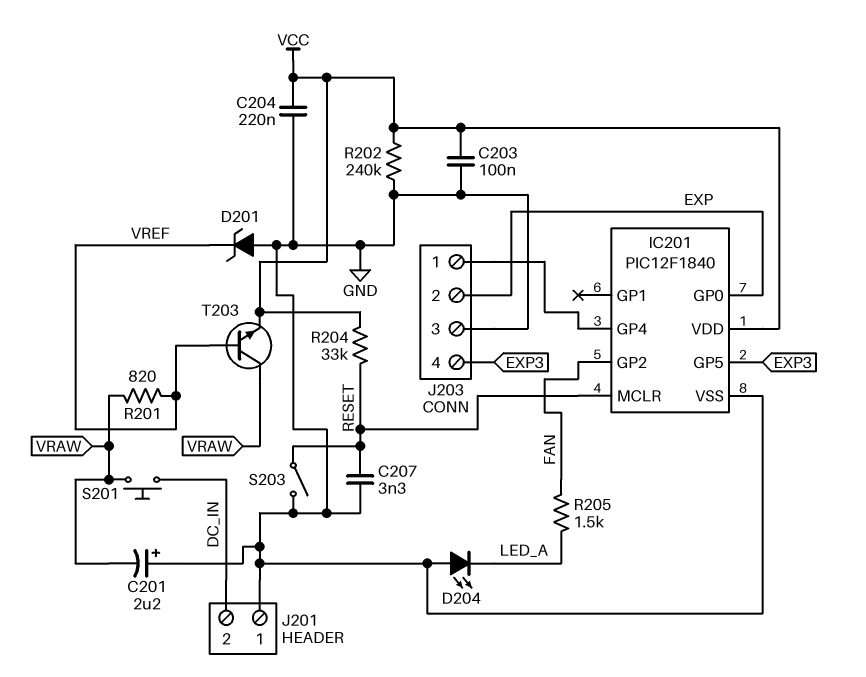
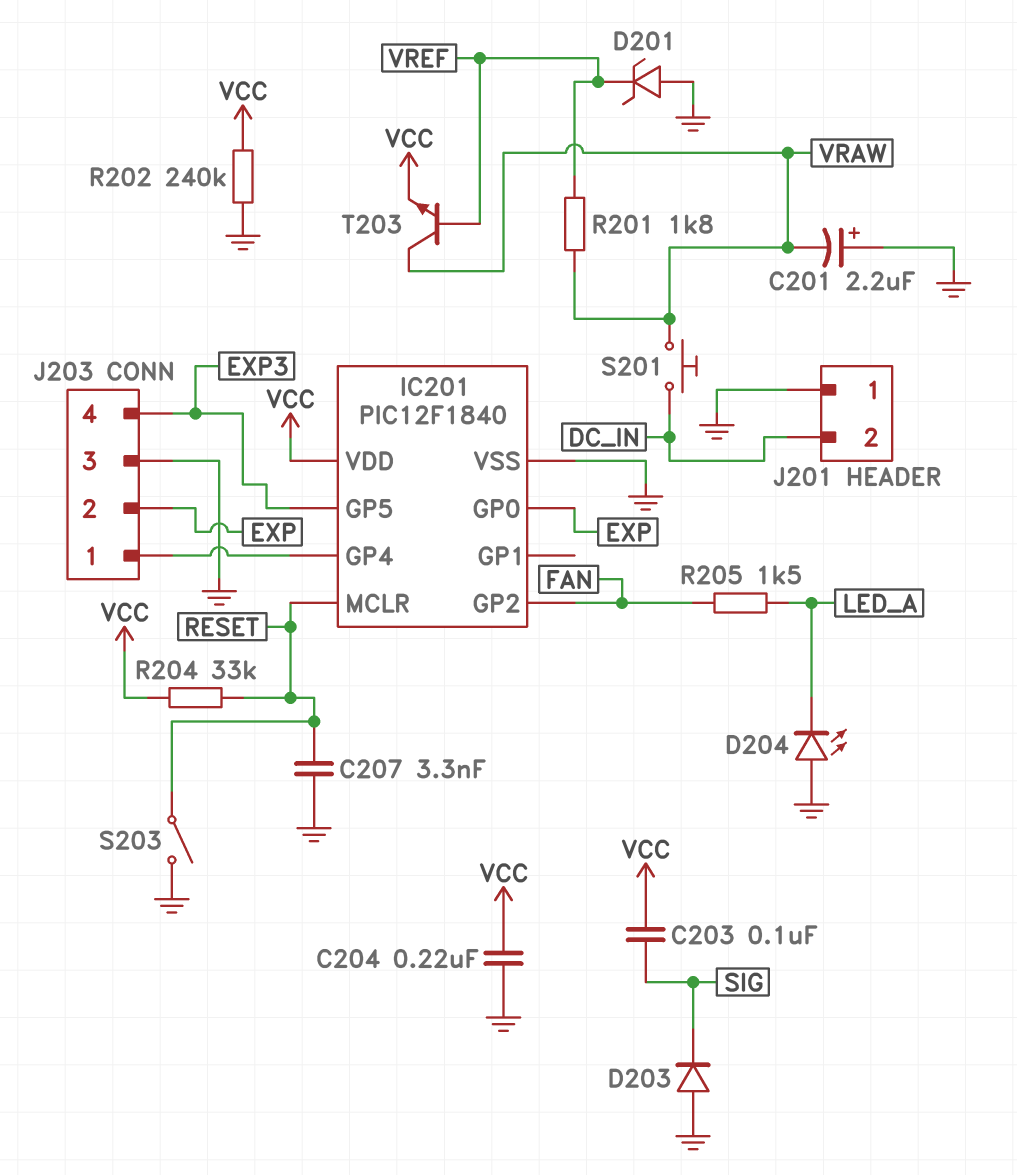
C203: 100nF (GND, VCC) -> 100nF (SIG, VCC)
D203: none -> diode (A GND, K SIG)
R201: 820 (VRAW, VREF) -> 1.8k (VRAW, VREF)

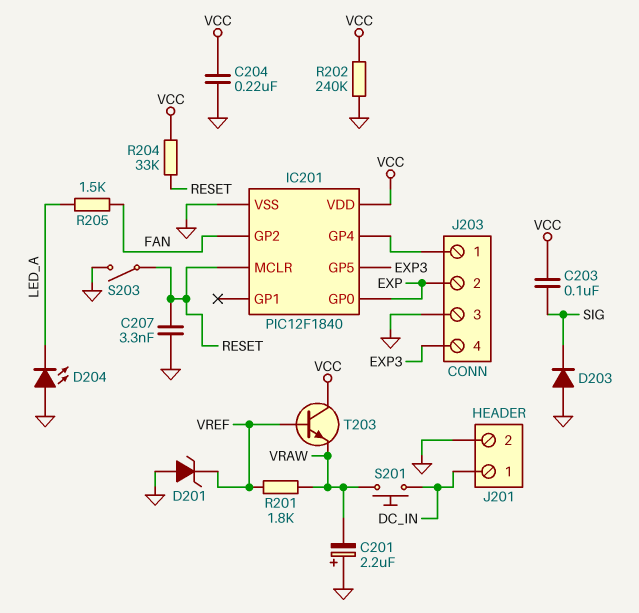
J201 pin 1: GND -> DC_IN
J201 pin 2: DC_IN -> GND
T203: NPN (B VREF, C VRAW, E VCC) -> NPN (B VREF, C VCC, E VRAW)

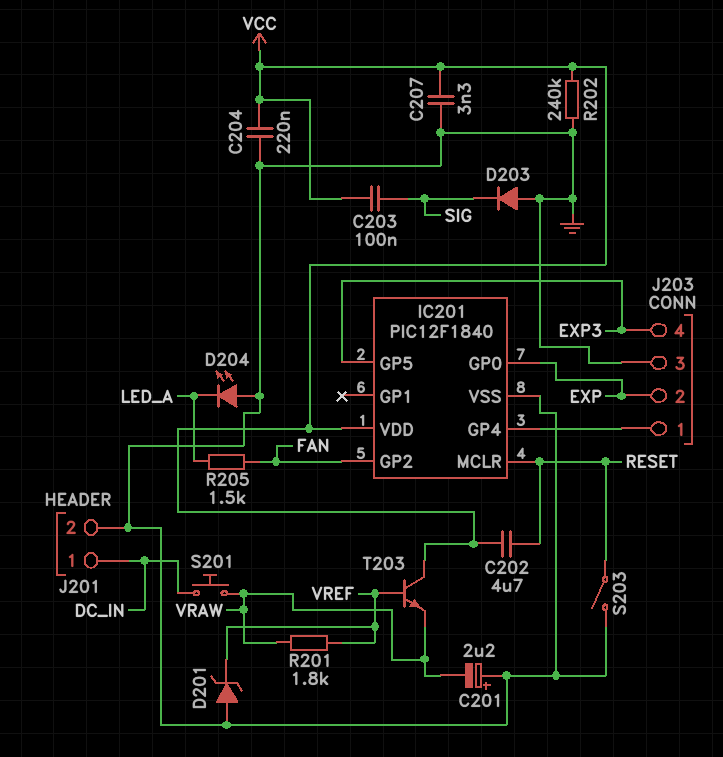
C202: none -> 4.7uF (RESET, VCC)
C207: 3.3nF (GND, RESET) -> 3.3nF (GND, VCC)
R204: 33k (RESET, VCC) -> none

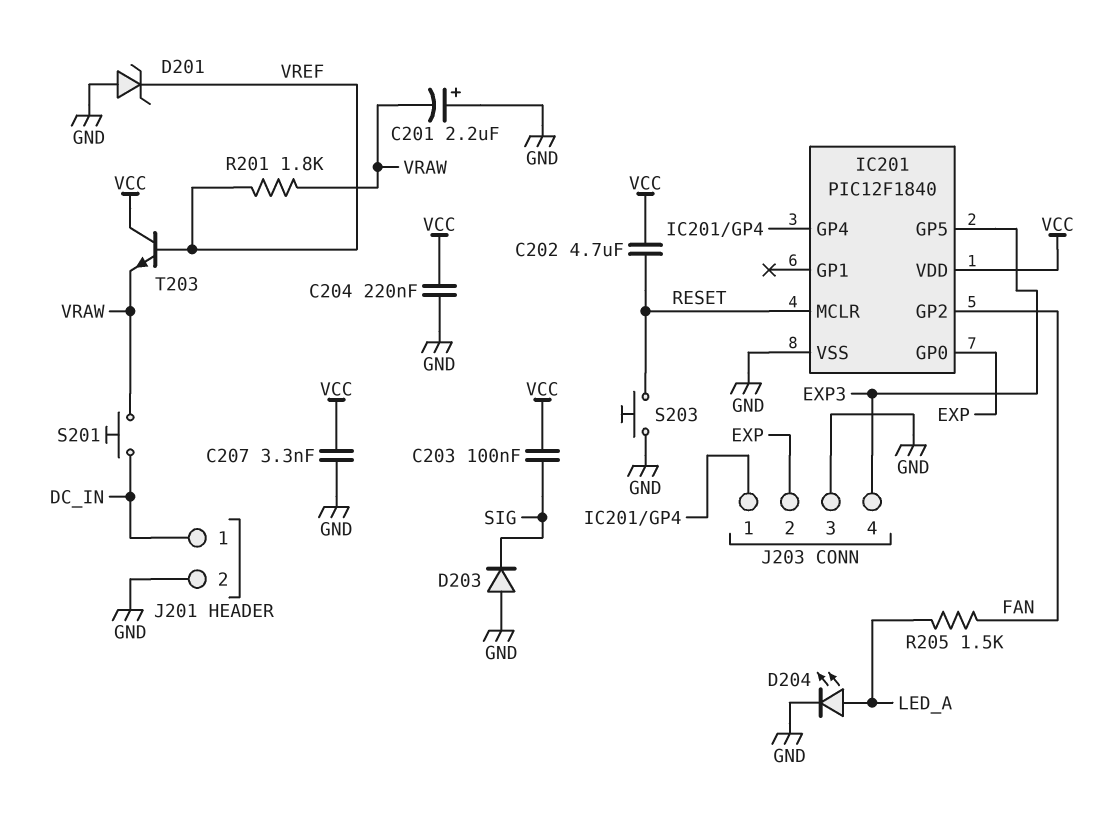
D204: LED (A GND, K LED_A) -> LED (A LED_A, K GND)
R202: 240k (GND, VCC) -> none
S203: switch (GND, RESET) -> button (GND, RESET)

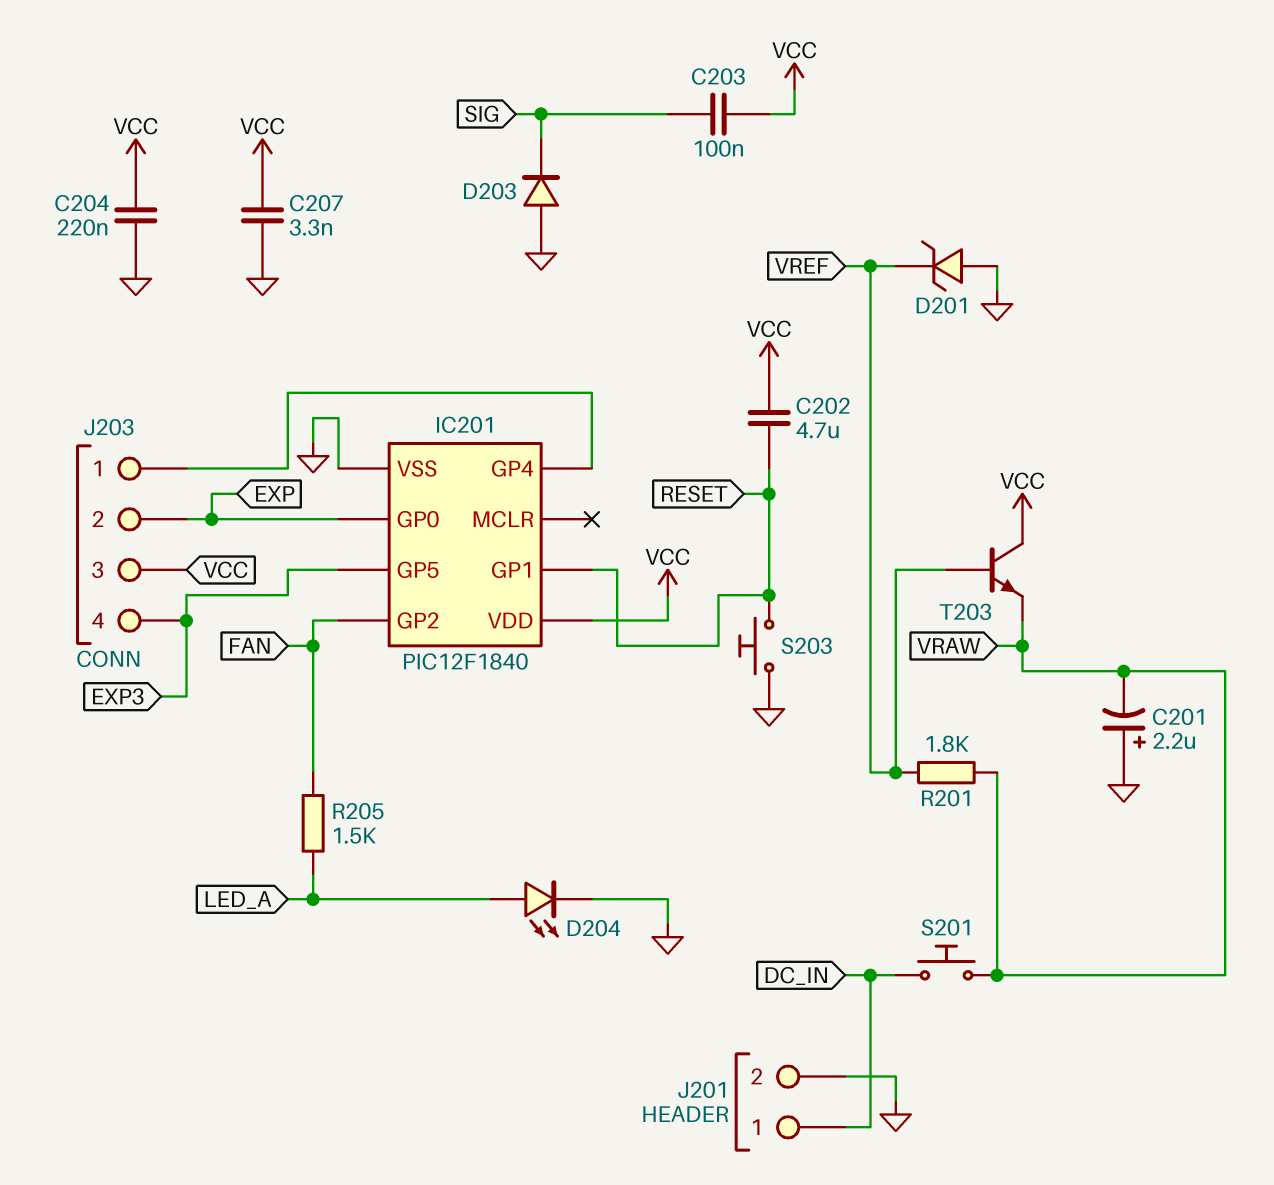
IC201 pin GP1: none -> RESET
IC201 pin MCLR: RESET -> none
J203 pin 3: GND -> VCC

